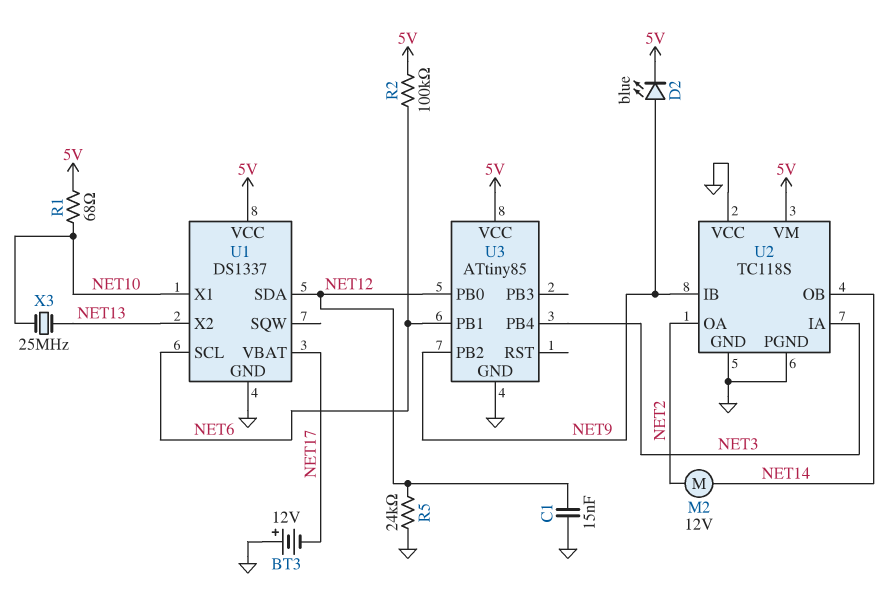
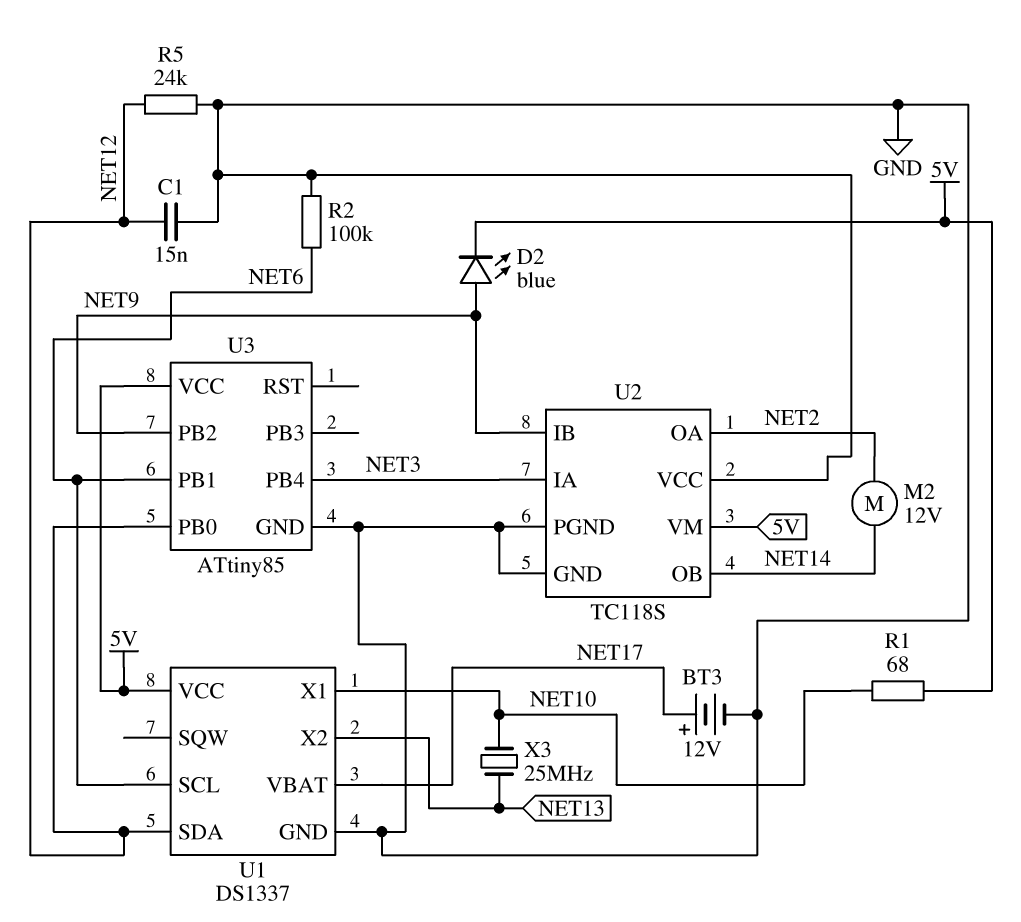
BT3: 12V (plus GND, minus NET17) -> 12V (plus NET17, minus GND)
R2: 100k (5V, NET6) -> 100k (GND, NET6)

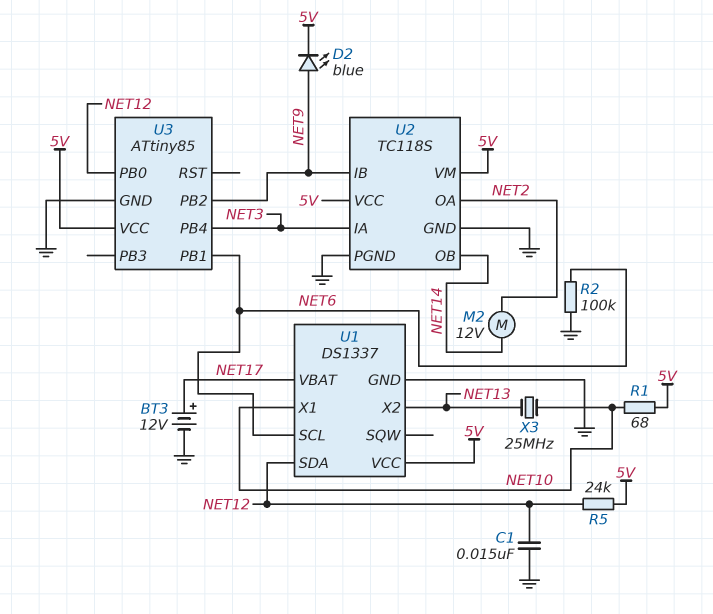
R5: 24k (GND, NET12) -> 24k (5V, NET12)
U2 pin VCC: GND -> 5V

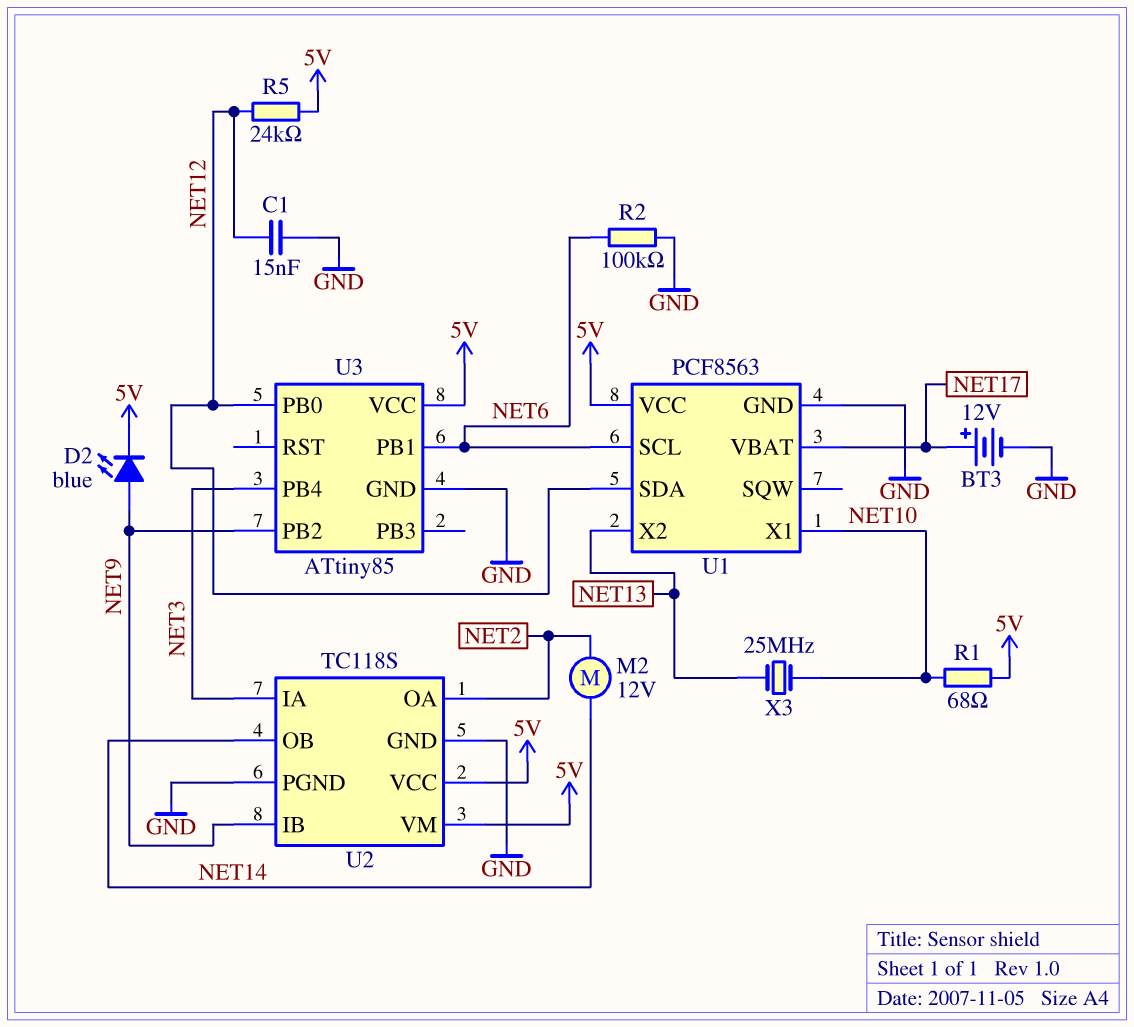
U1: DS1337 -> PCF8563

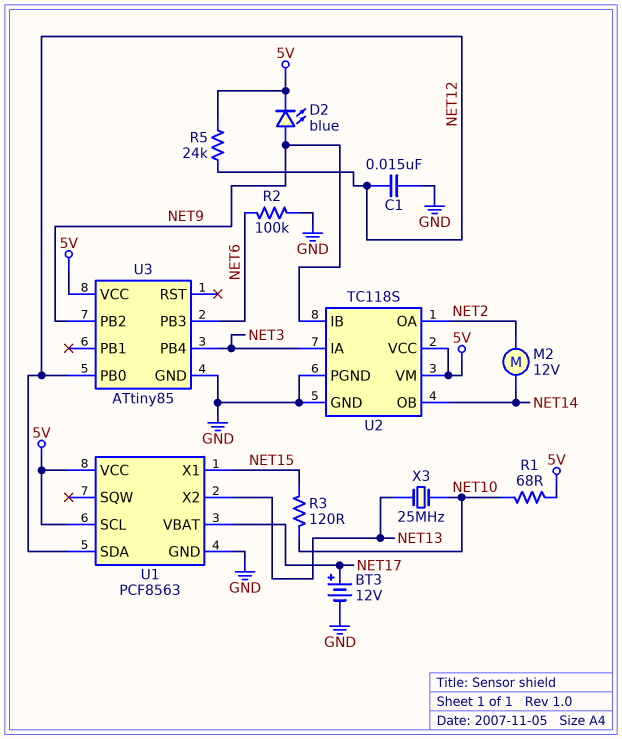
R3: none -> 120 (NET10, NET15)
U1 pin SCL: NET6 -> 5V
U1 pin X1: NET10 -> NET15
U3 pin PB1: NET6 -> none
U3 pin PB3: none -> NET6

